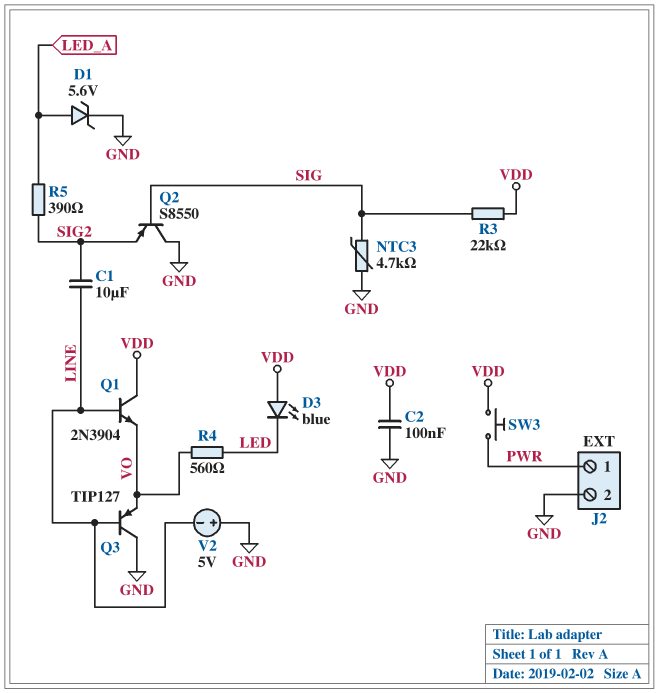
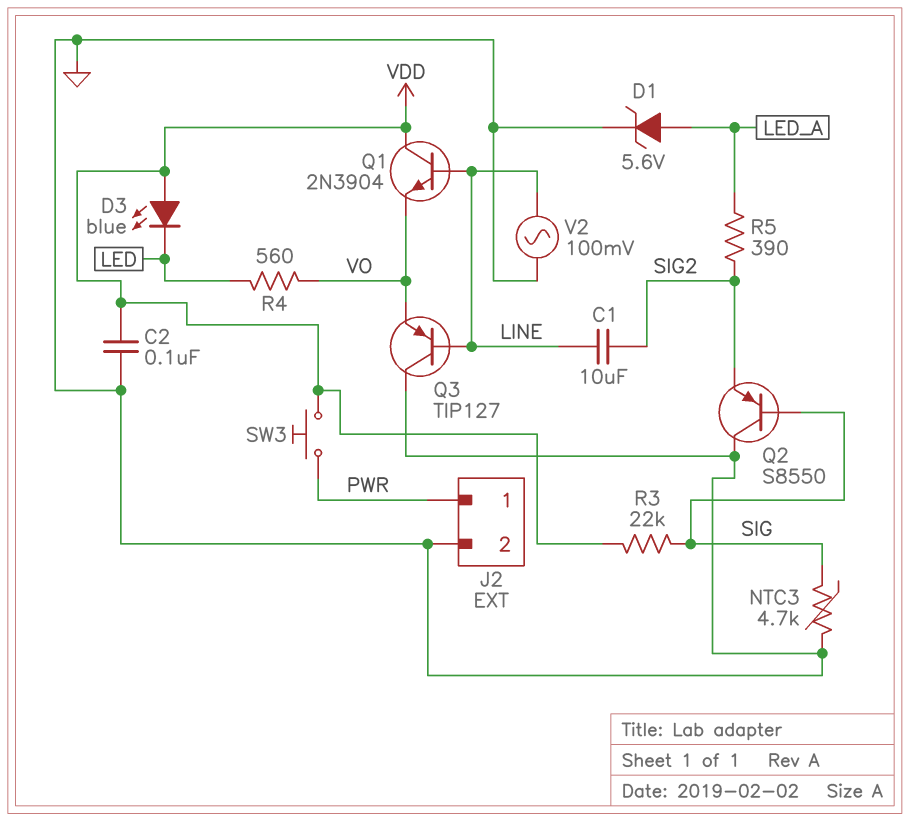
V2: 5V (plus GND, minus LINE) -> AC 100mV (GND, LINE)

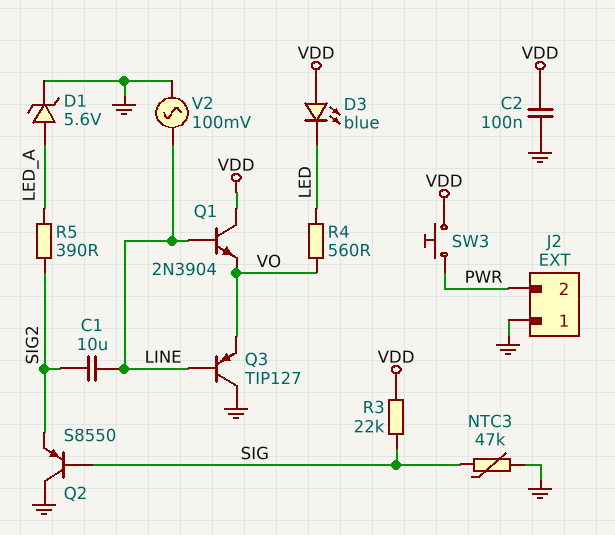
J2 pin 1: PWR -> GND
J2 pin 2: GND -> PWR
NTC3: 4.7k (GND, SIG) -> 47k (GND, SIG)

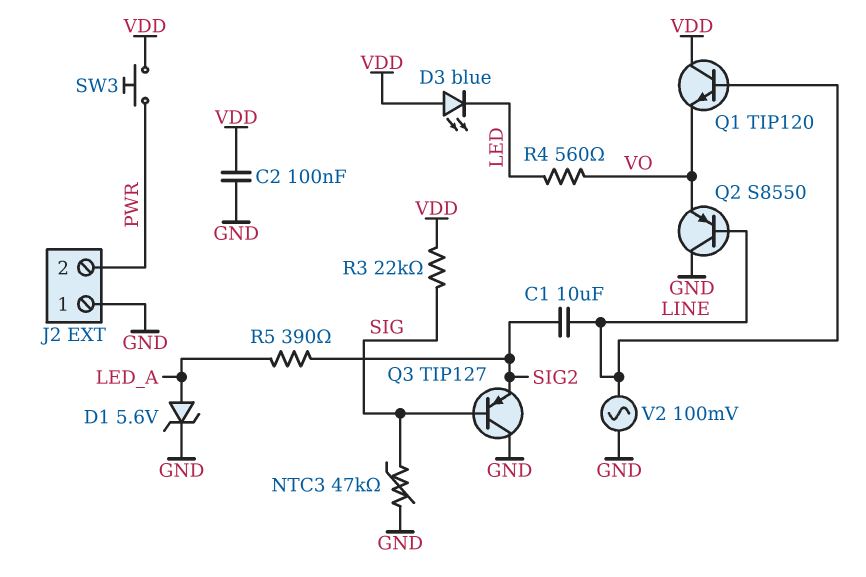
Q1: NPN 2N3904 (B LINE, C VDD, E VO) -> NPN TIP120 (B LINE, C VDD, E VO)
Q2: PNP S8550 (B SIG, C GND, E SIG2) -> PNP S8550 (B LINE, C GND, E VO)
Q3: PNP TIP127 (B LINE, C GND, E VO) -> PNP TIP127 (B SIG, C GND, E SIG2)

